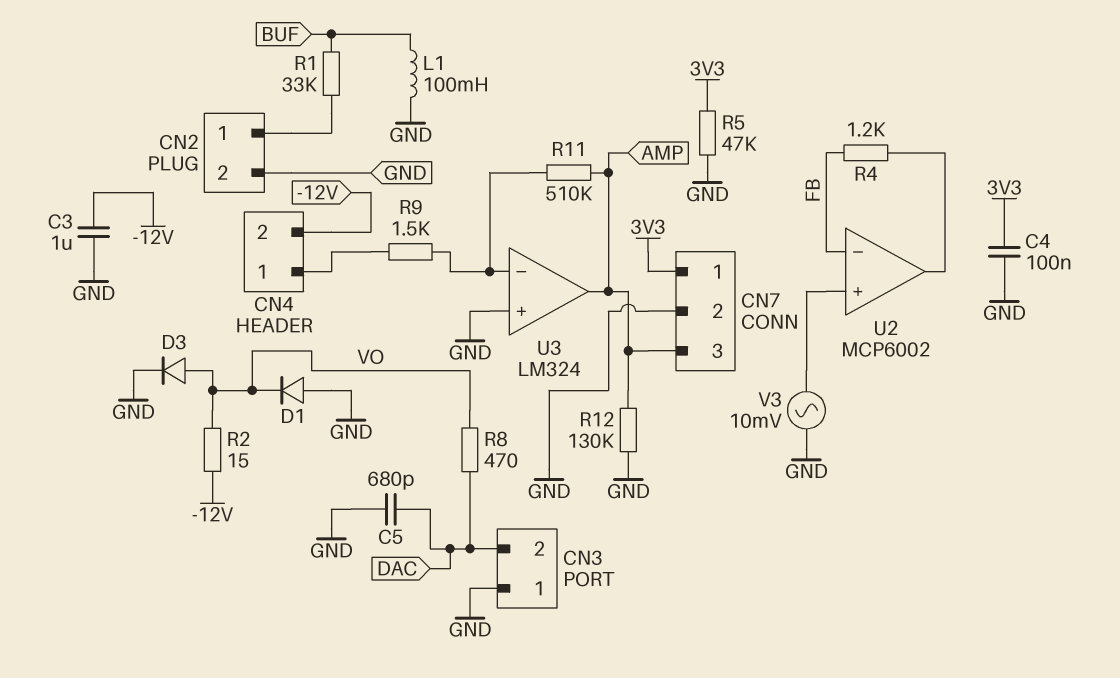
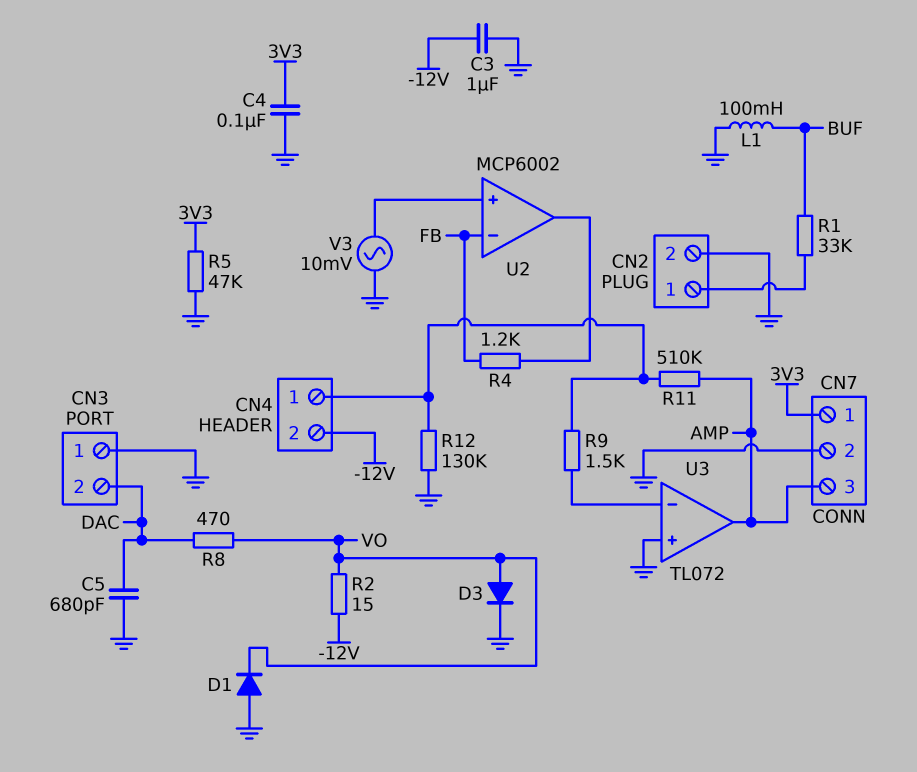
R11: 510k (AMP, U3/in-) -> 510k (AMP, CN4/1)
R12: 130k (AMP, GND) -> 130k (CN4/1, GND)
U3: LM324 -> TL072

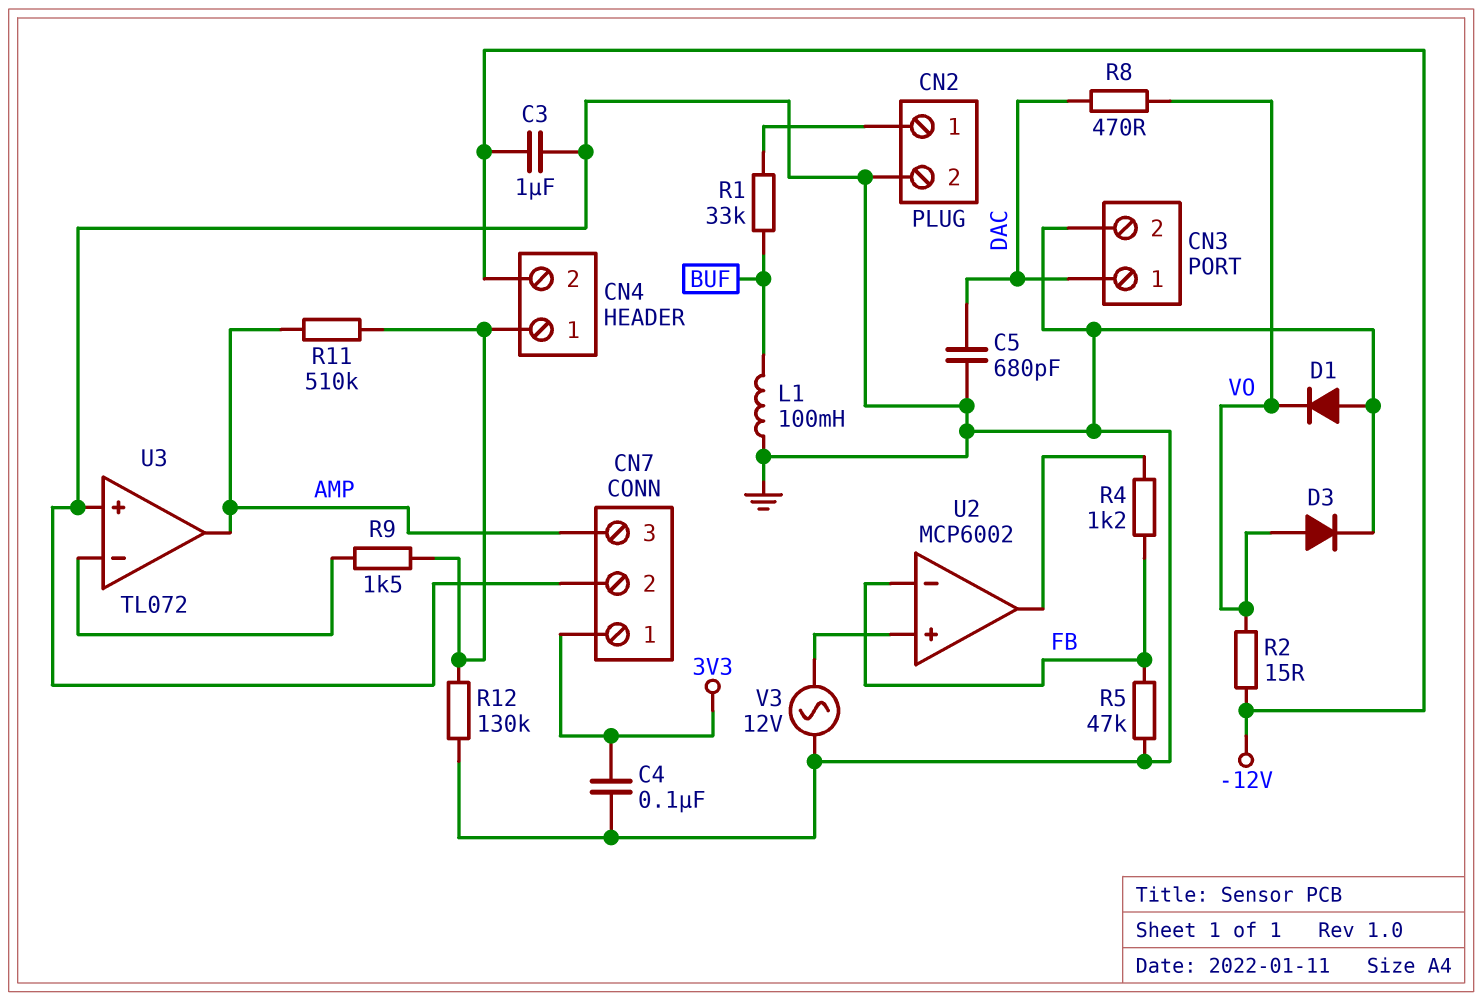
CN3 pin 1: GND -> DAC
CN3 pin 2: DAC -> GND
R5: 47k (3V3, GND) -> 47k (FB, GND)
V3: AC 10mV (GND, U2/in+) -> AC 12V (GND, U2/in+)

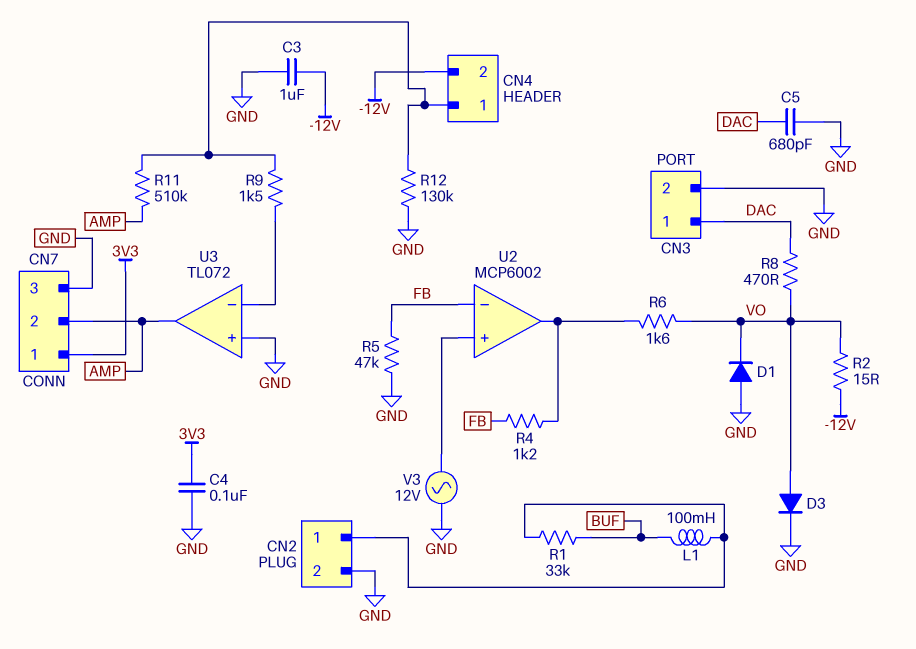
CN7 pin 2: GND -> AMP
CN7 pin 3: AMP -> GND
L1: 100mH (BUF, GND) -> 100mH (BUF, CN2/1)
R6: none -> 1.6k (U2/out, VO)

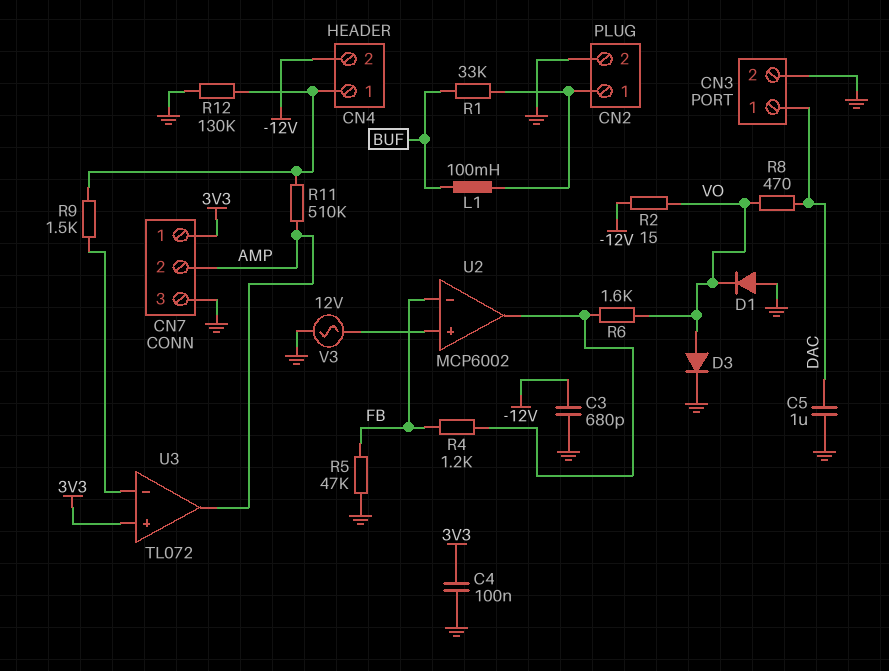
C3: 1uF (-12V, GND) -> 680pF (-12V, GND)
C5: 680pF (DAC, GND) -> 1uF (DAC, GND)
U3 pin in+: GND -> 3V3

